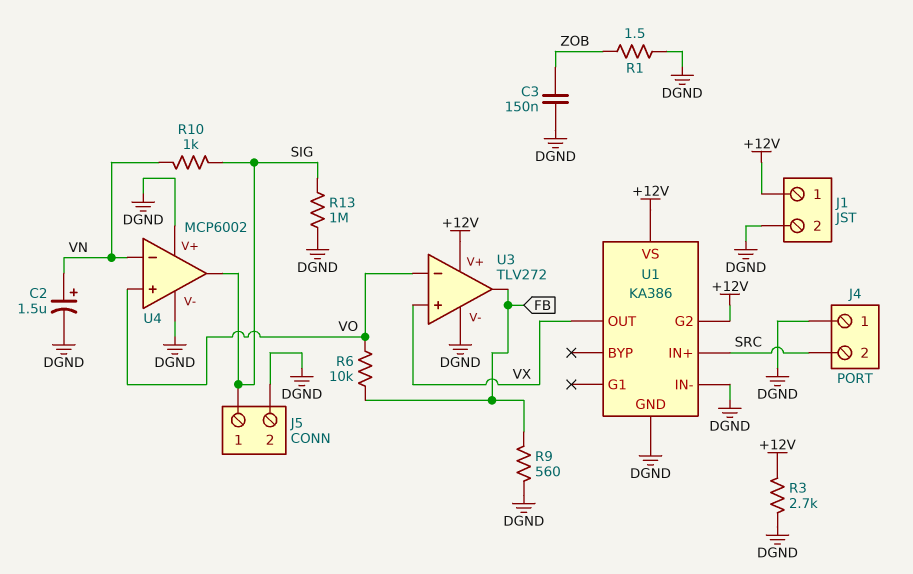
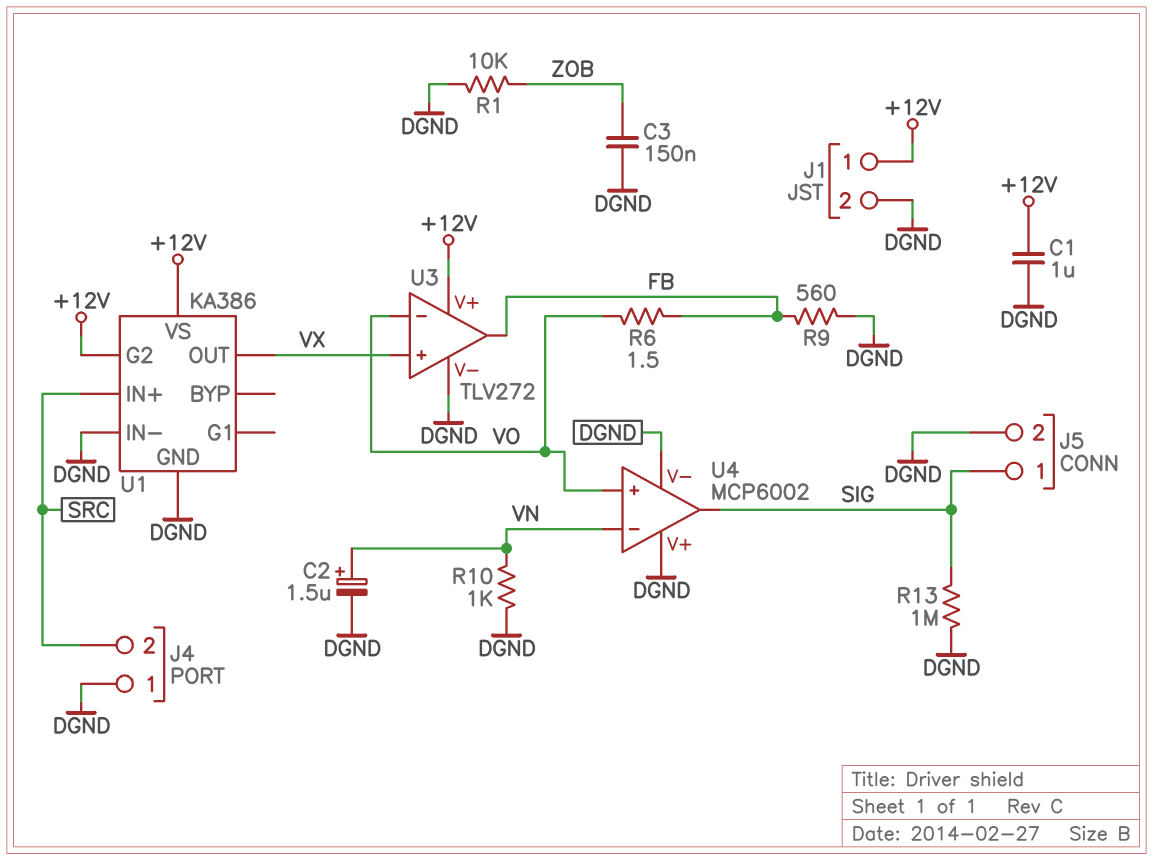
C1: none -> 1uF (+12V, DGND)
R1: 1.5 (DGND, ZOB) -> 10k (DGND, ZOB)
R3: 2.7k (+12V, DGND) -> none
R6: 10k (FB, VO) -> 1.5 (FB, VO)
R10: 1k (SIG, VN) -> 1k (DGND, VN)

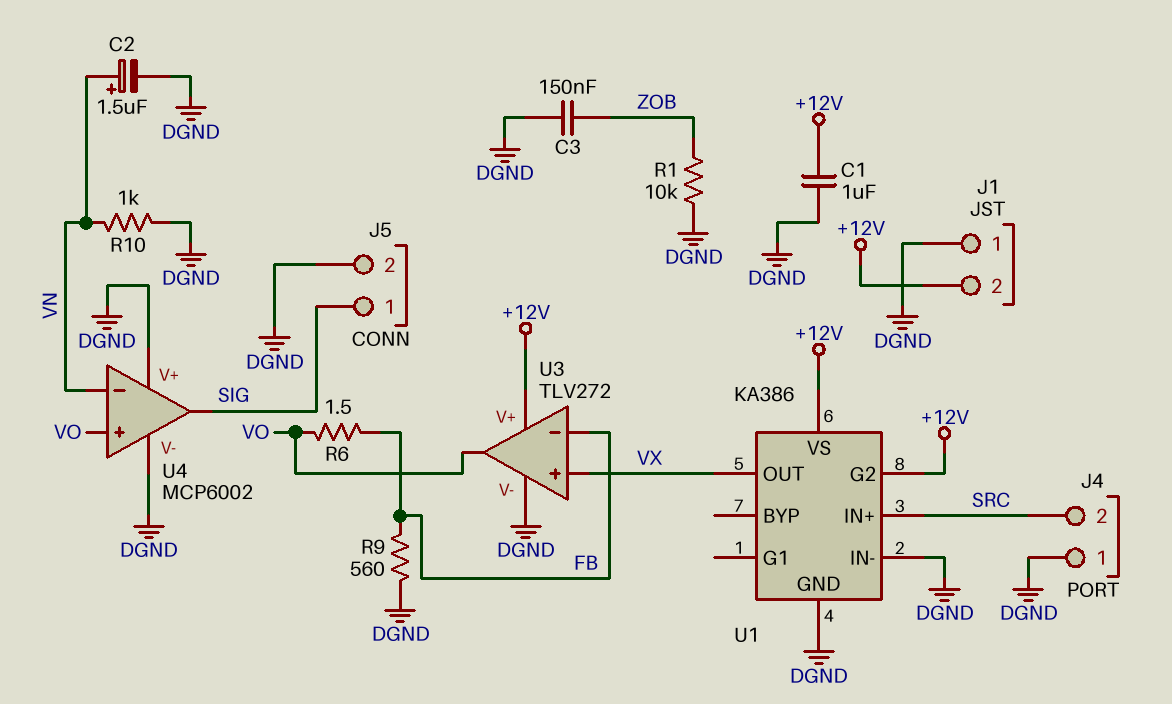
J1 pin 1: +12V -> DGND
J1 pin 2: DGND -> +12V
R13: 1M (DGND, SIG) -> none
U3 pin in-: VO -> FB
U3 pin out: FB -> VO

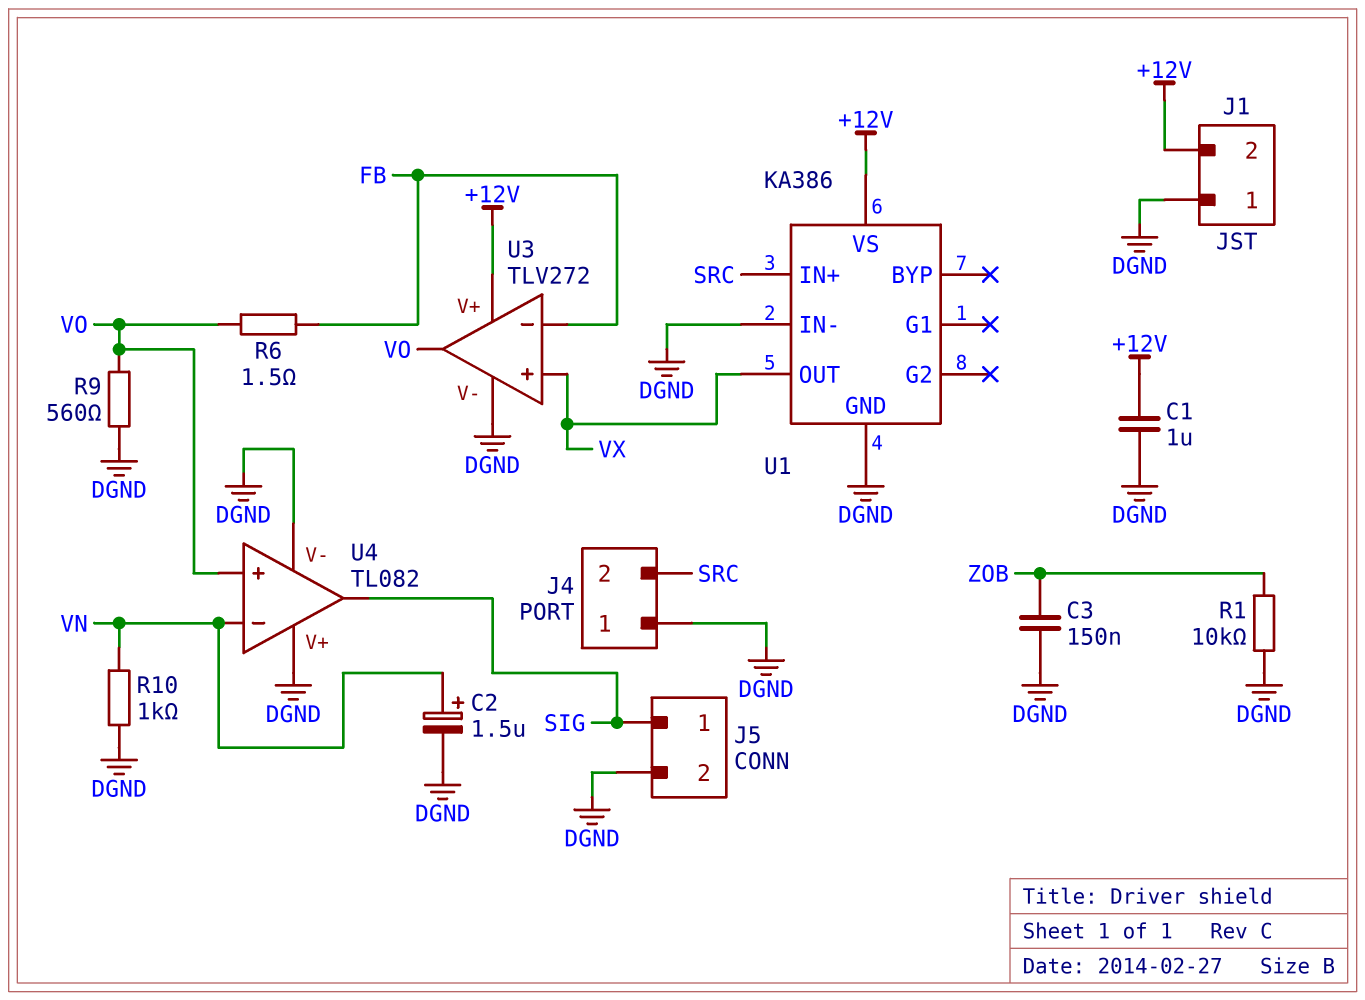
R9: 560 (DGND, FB) -> 560 (DGND, VO)
U1 pin G2: +12V -> none
U4: MCP6002 -> TL082

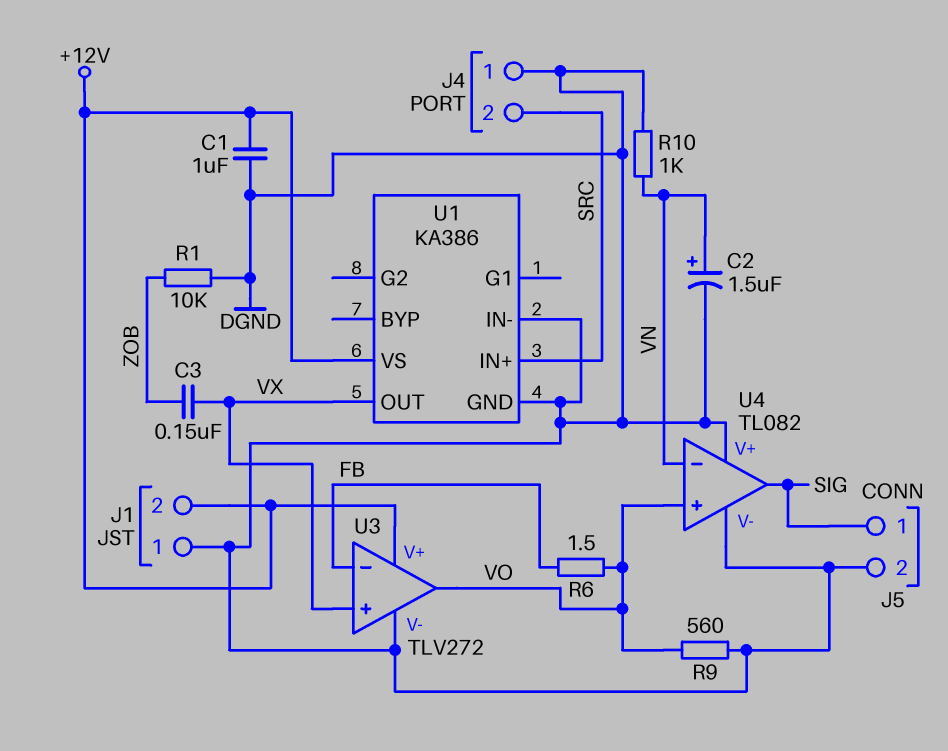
C3: 150nF (DGND, ZOB) -> 150nF (VX, ZOB)

